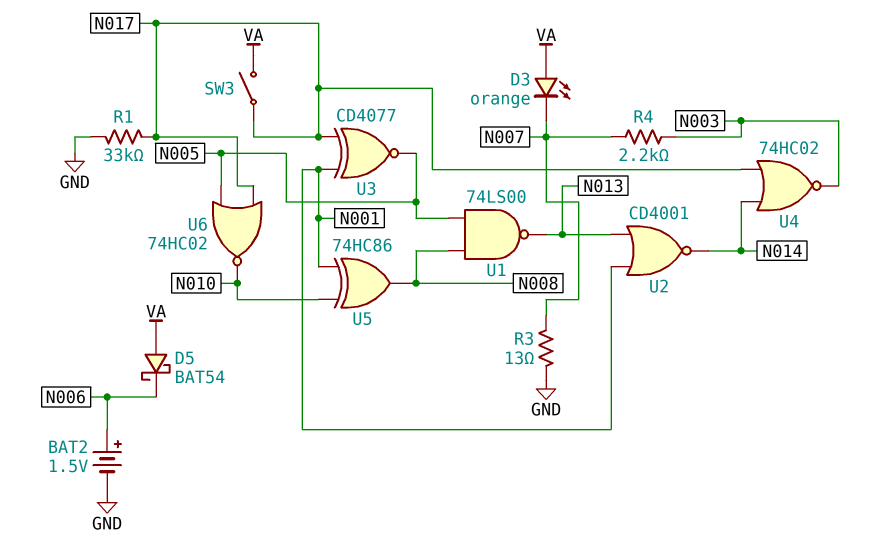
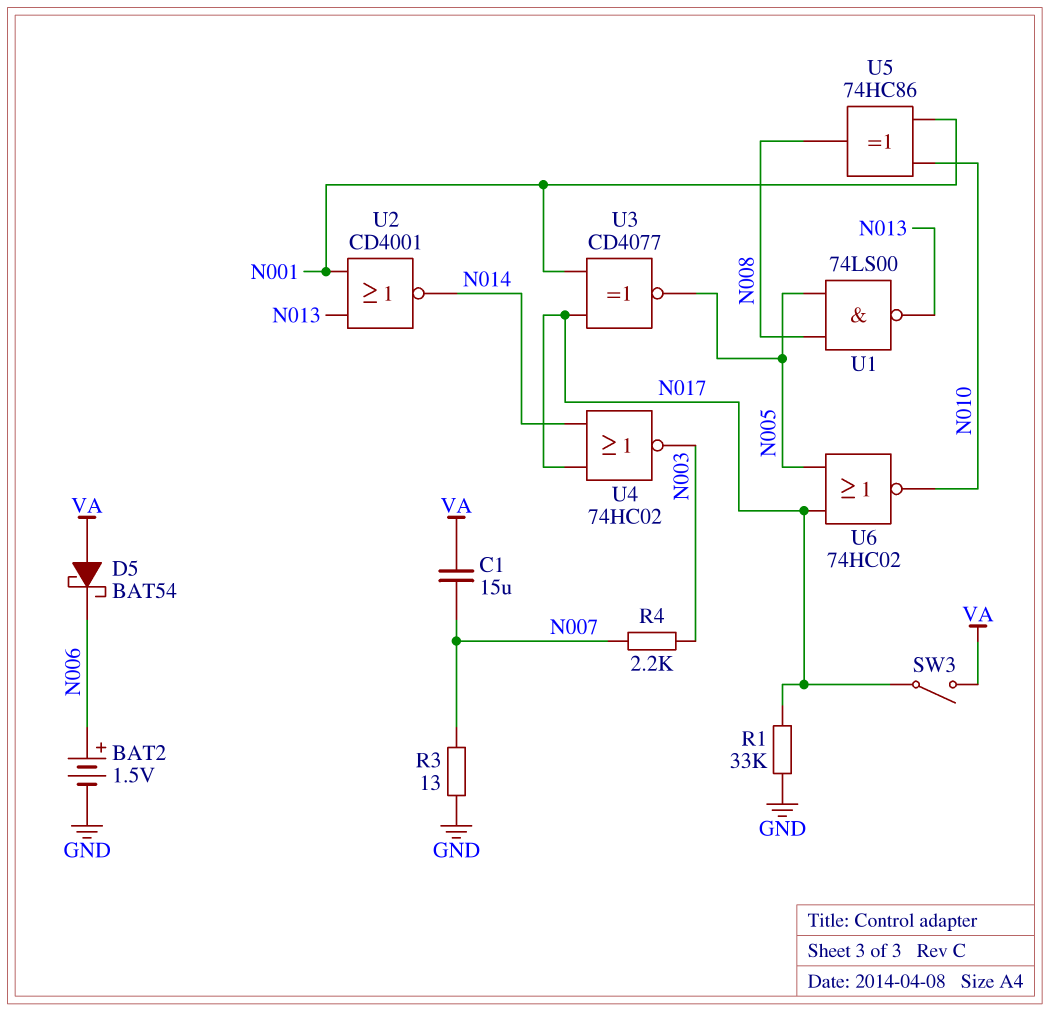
C1: none -> 15uF (N007, VA)
D3: LED orange (A VA, K N007) -> none

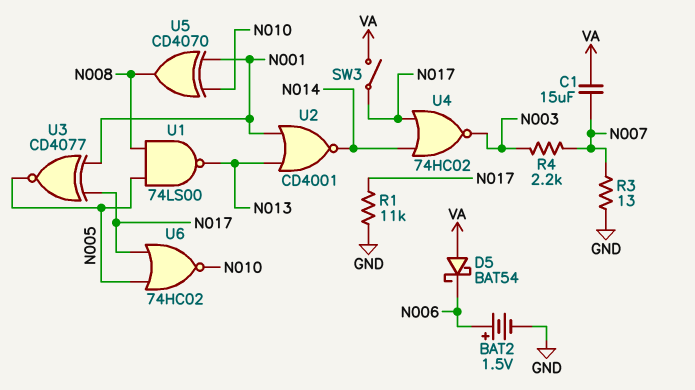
R1: 33k (GND, N017) -> 11k (GND, N017)
U5: XOR 74HC86 (in N001, in N010, out N008) -> XOR CD4070 (in N001, in N010, out N008)

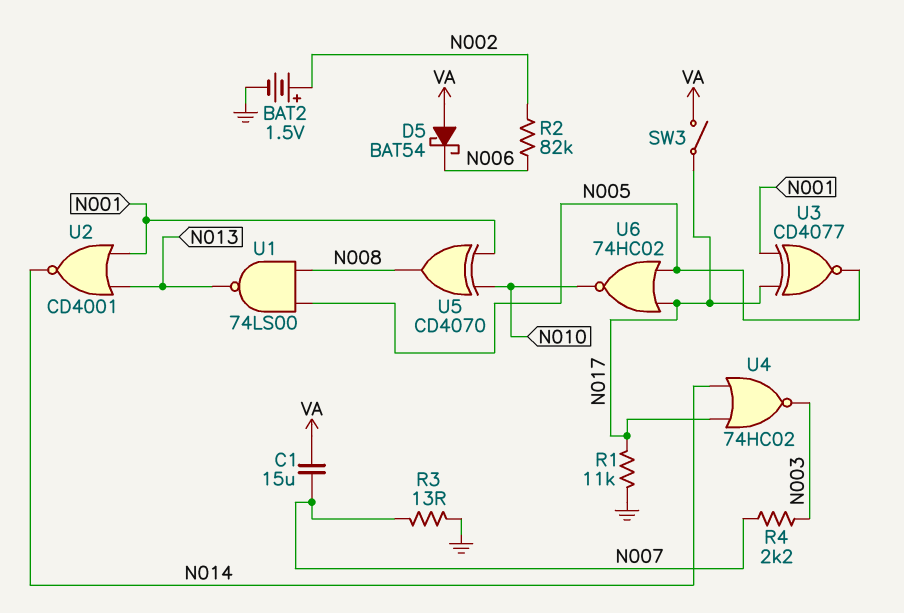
BAT2: 1.5V (plus N006, minus GND) -> 1.5V (plus N002, minus GND)
R2: none -> 82k (N002, N006)

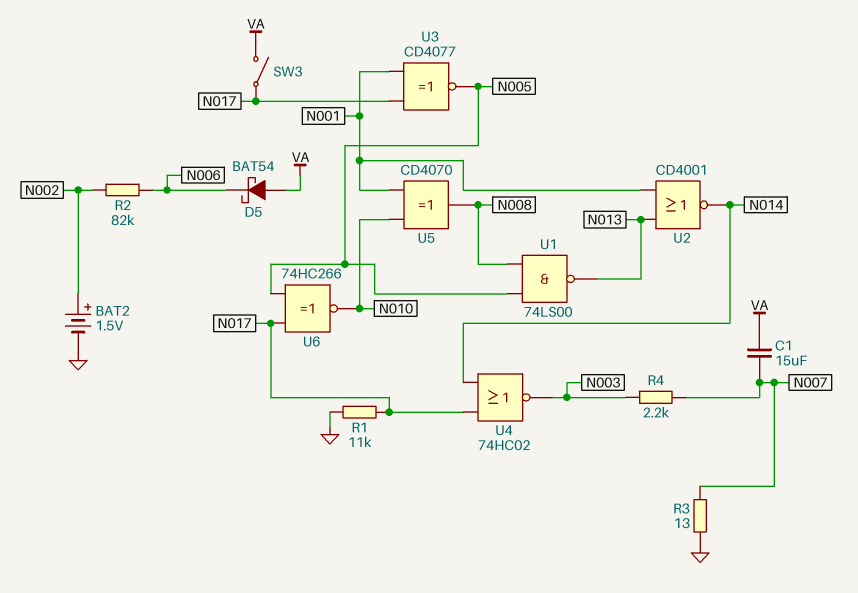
U6: NOR 74HC02 (in N005, in N017, out N010) -> XNOR 74HC266 (in N005, in N017, out N010)

